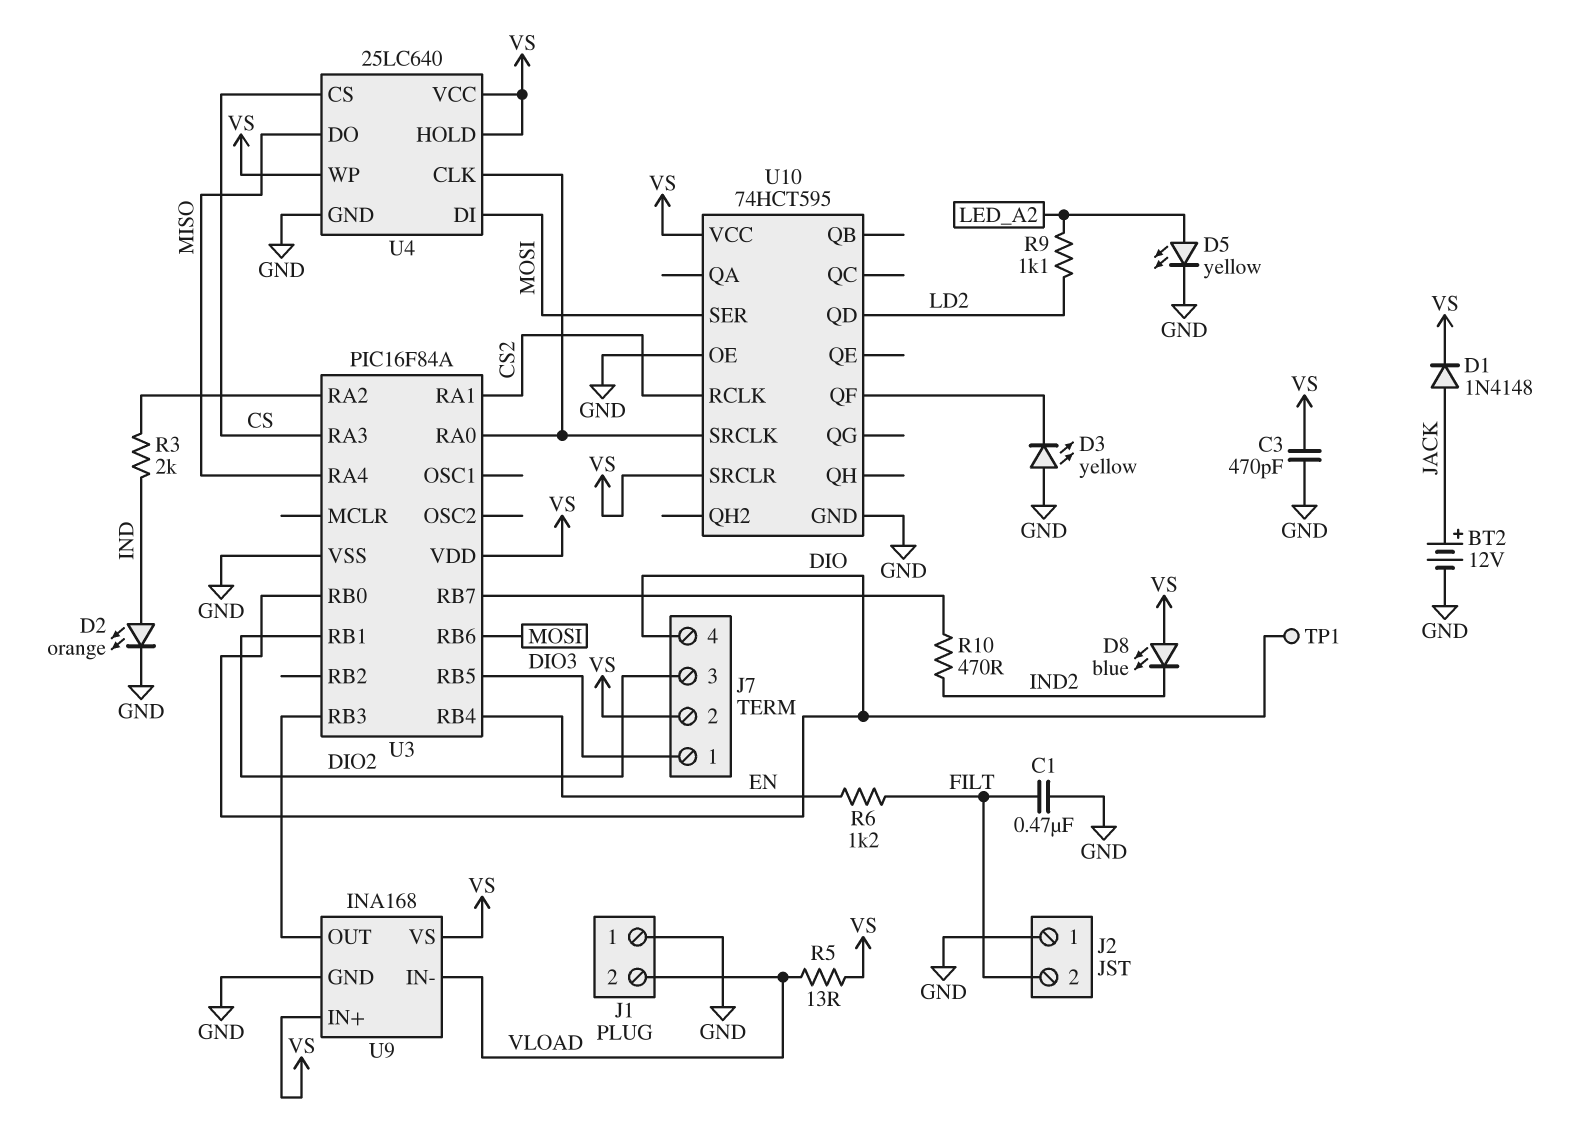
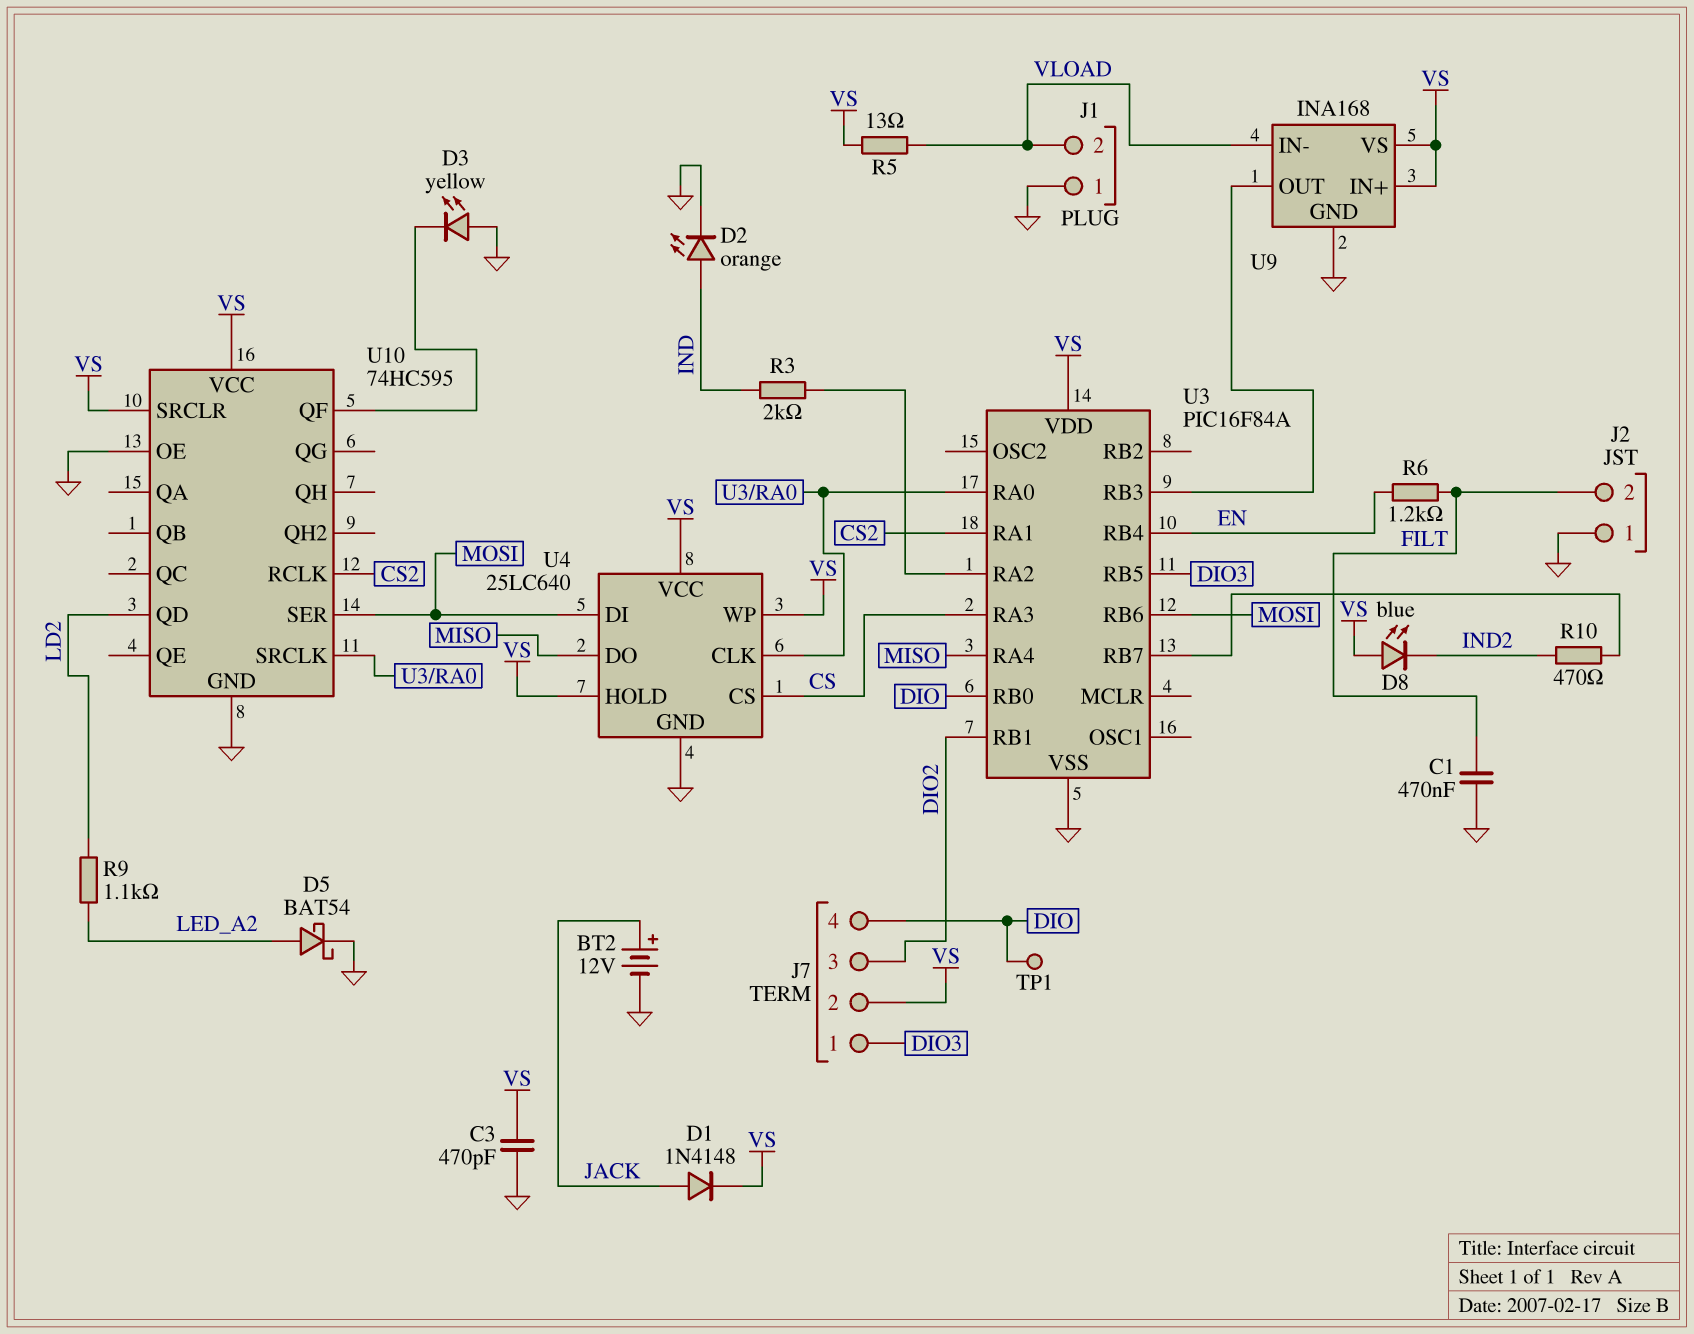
D5: LED yellow (A LED_A2, K GND) -> schottky BAT54 (A LED_A2, K GND)
U10: 74HCT595 -> 74HC595

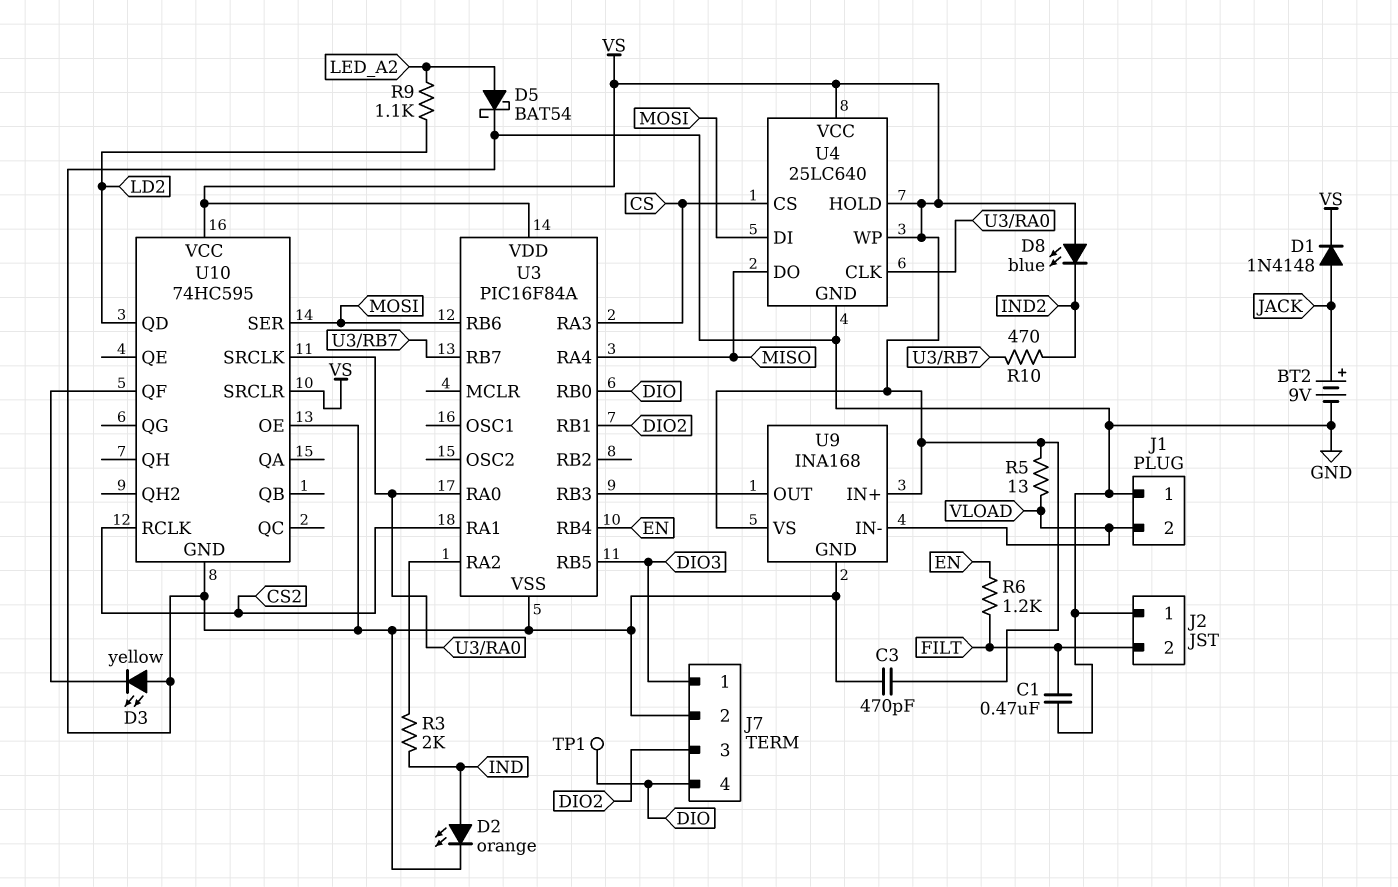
BT2: 12V (plus JACK, minus GND) -> 9V (plus JACK, minus GND)
J7 pin 2: VS -> GND

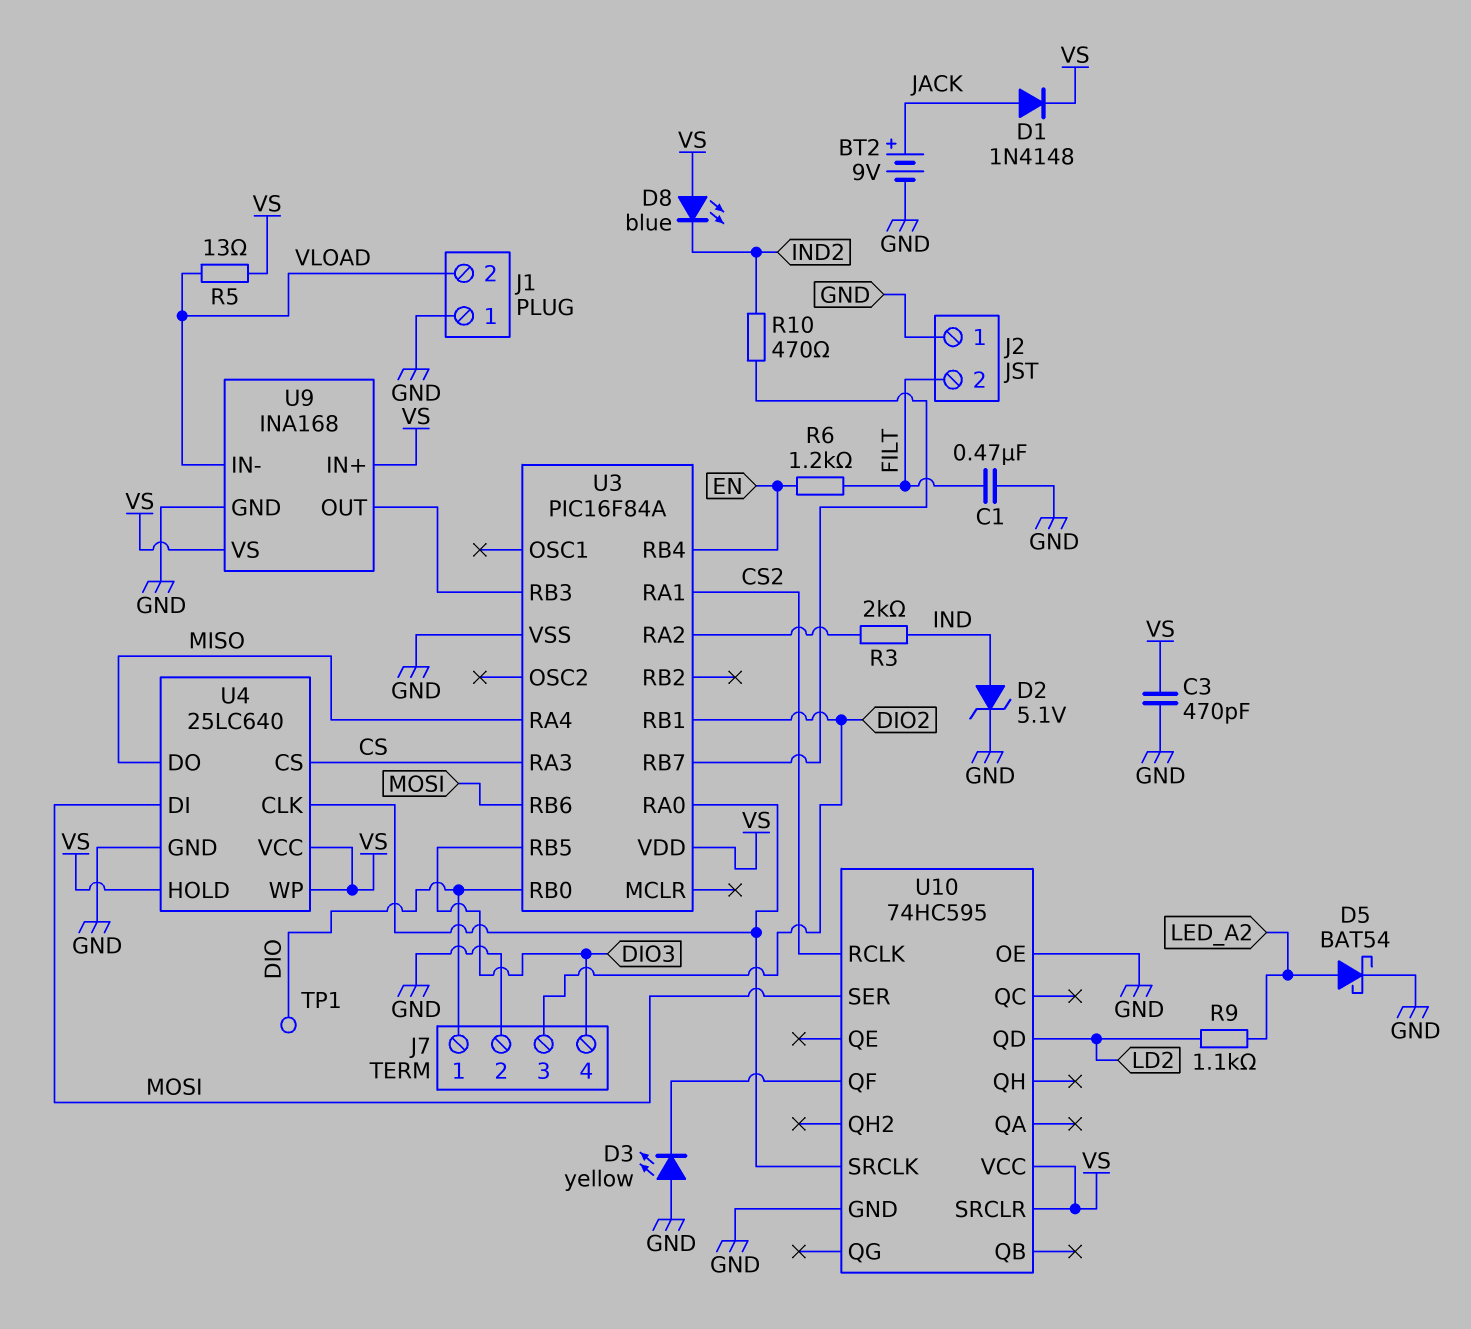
D2: LED orange (A IND, K GND) -> zener 5.1V (A IND, K GND)
J7 pin 1: DIO3 -> DIO
J7 pin 4: DIO -> DIO3

